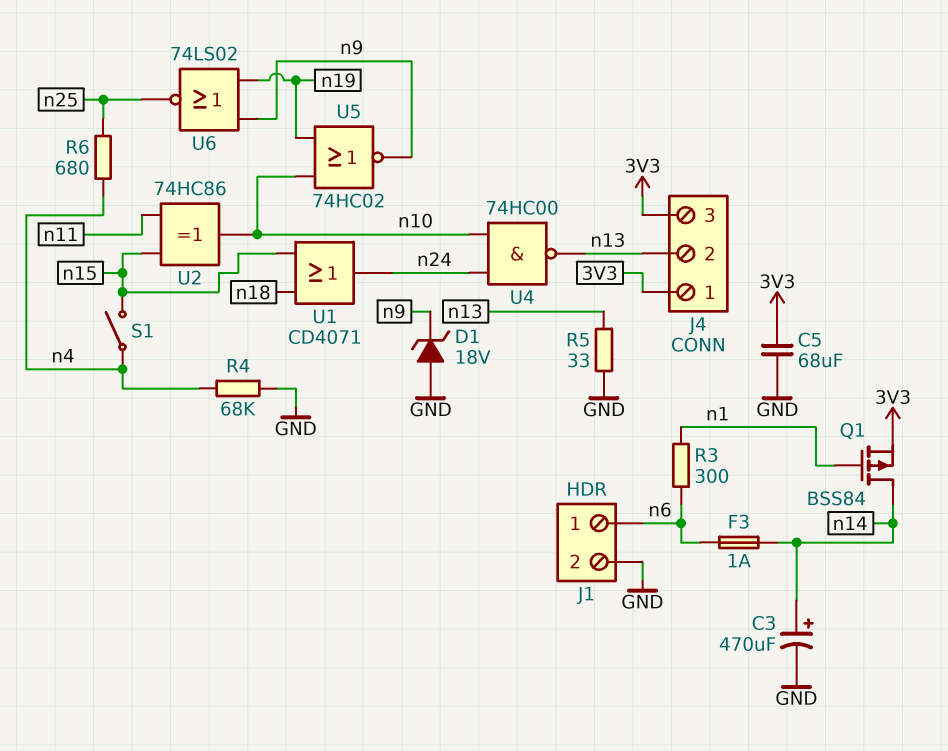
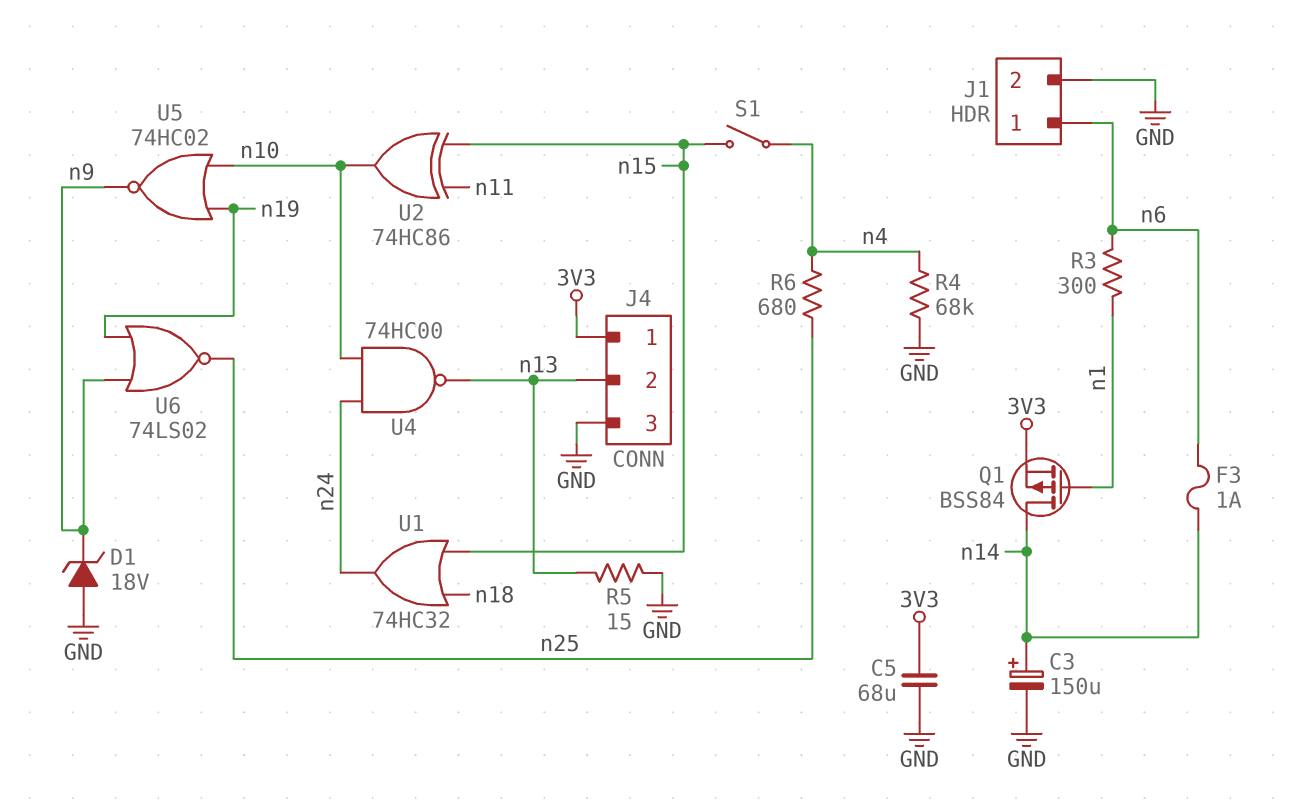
C3: 470uF (plus n14, minus GND) -> 150uF (plus n14, minus GND)
J4 pin 3: 3V3 -> GND
R5: 33 (GND, n13) -> 15 (GND, n13)
U1: OR CD4071 (in n15, in n18, out n24) -> OR 74HC32 (in n15, in n18, out n24)

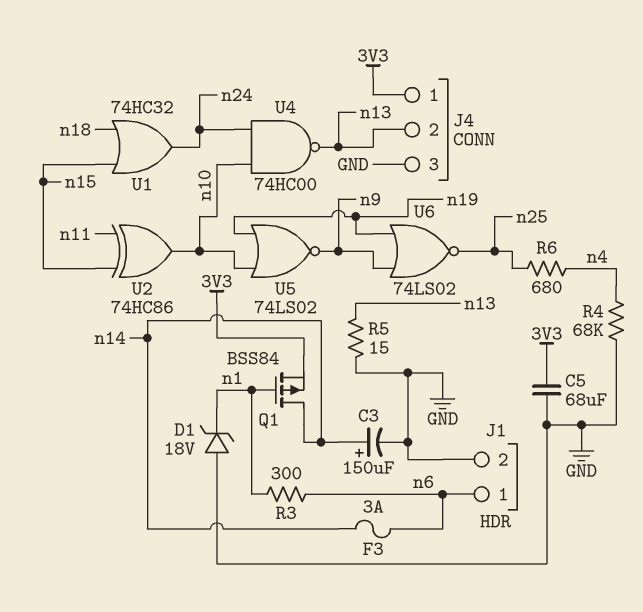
D1: zener 18V (A GND, K n9) -> zener 18V (A GND, K n1)
F3: 1A (n6, n14) -> 3A (n6, n14)
S1: switch (n4, n15) -> none
U5: NOR 74HC02 (in n10, in n19, out n9) -> NOR 74LS02 (in n10, in n19, out n9)

